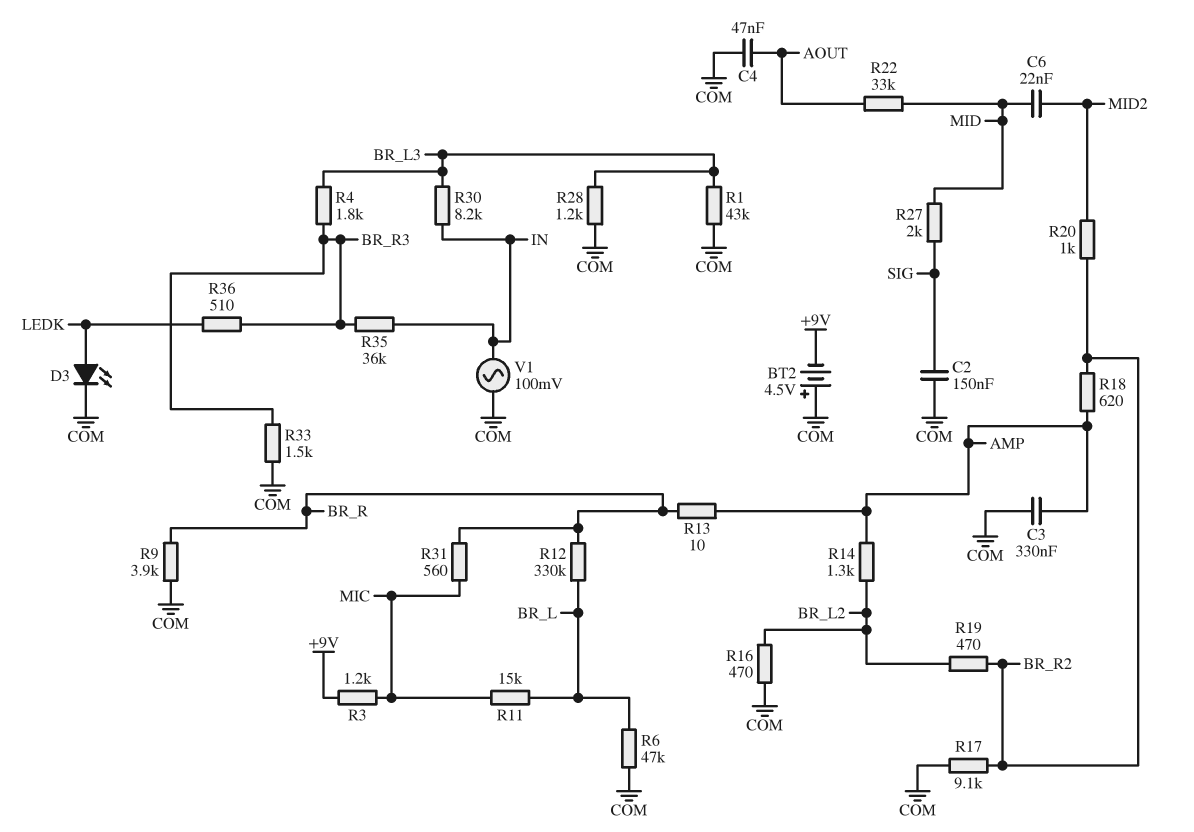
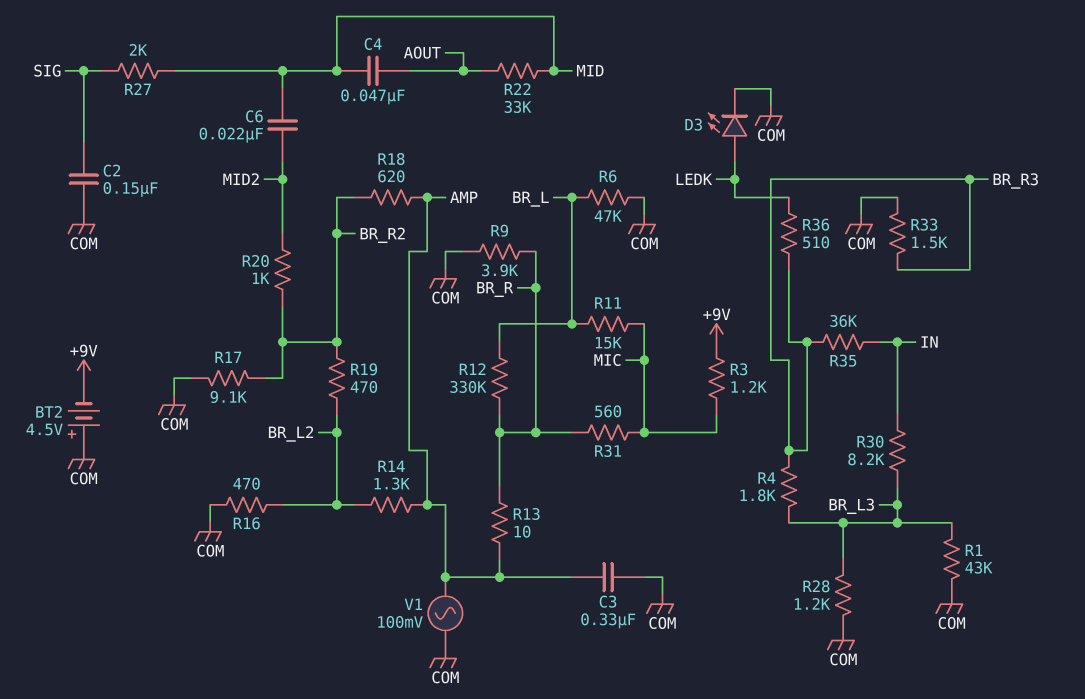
C4: 47nF (AOUT, COM) -> 47nF (AOUT, MID)
V1: AC 100mV (COM, IN) -> AC 100mV (AMP, COM)

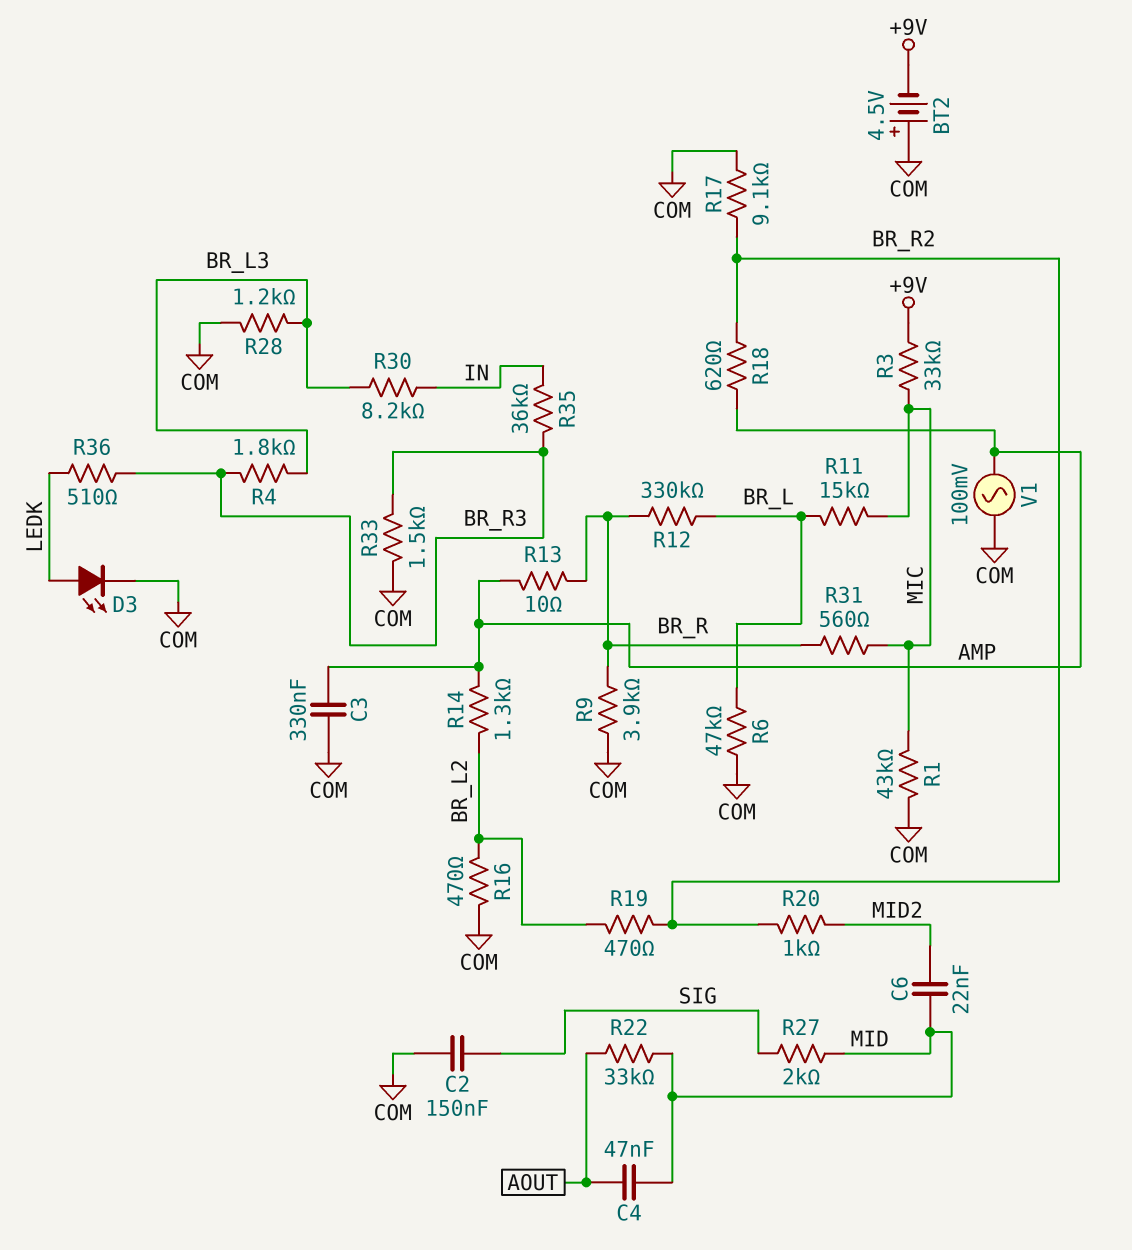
R1: 43k (BR_L3, COM) -> 43k (COM, MIC)
R3: 1.2k (+9V, MIC) -> 33k (+9V, MIC)

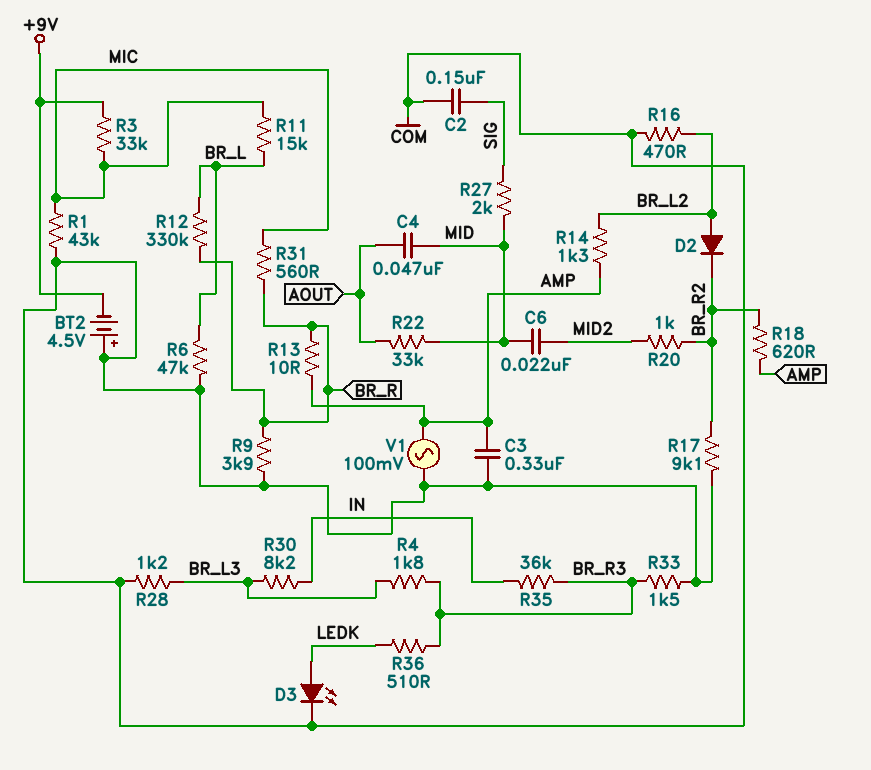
D2: none -> diode (A BR_L2, K BR_R2)
R19: 470 (BR_L2, BR_R2) -> none

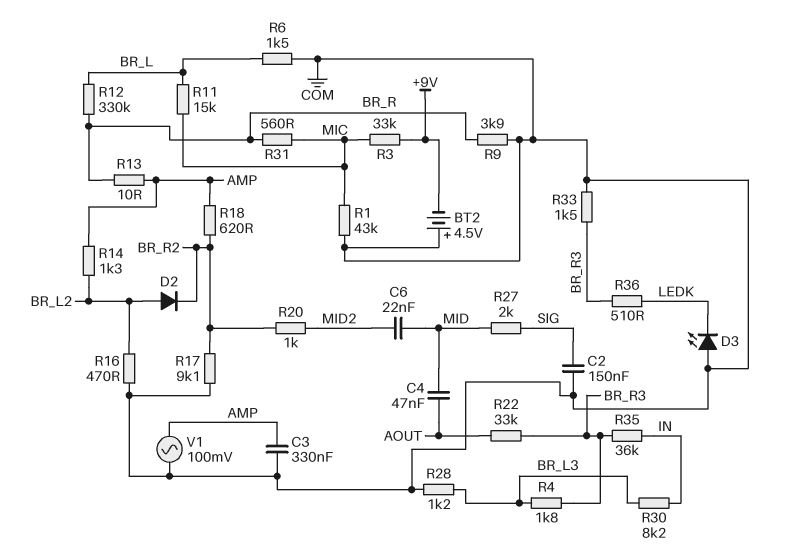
D3: LED (A LEDK, K COM) -> LED (A COM, K LEDK)
R6: 47k (BR_L, COM) -> 1.5k (BR_L, COM)
R22: 33k (AOUT, MID) -> 33k (AOUT, BR_R3)

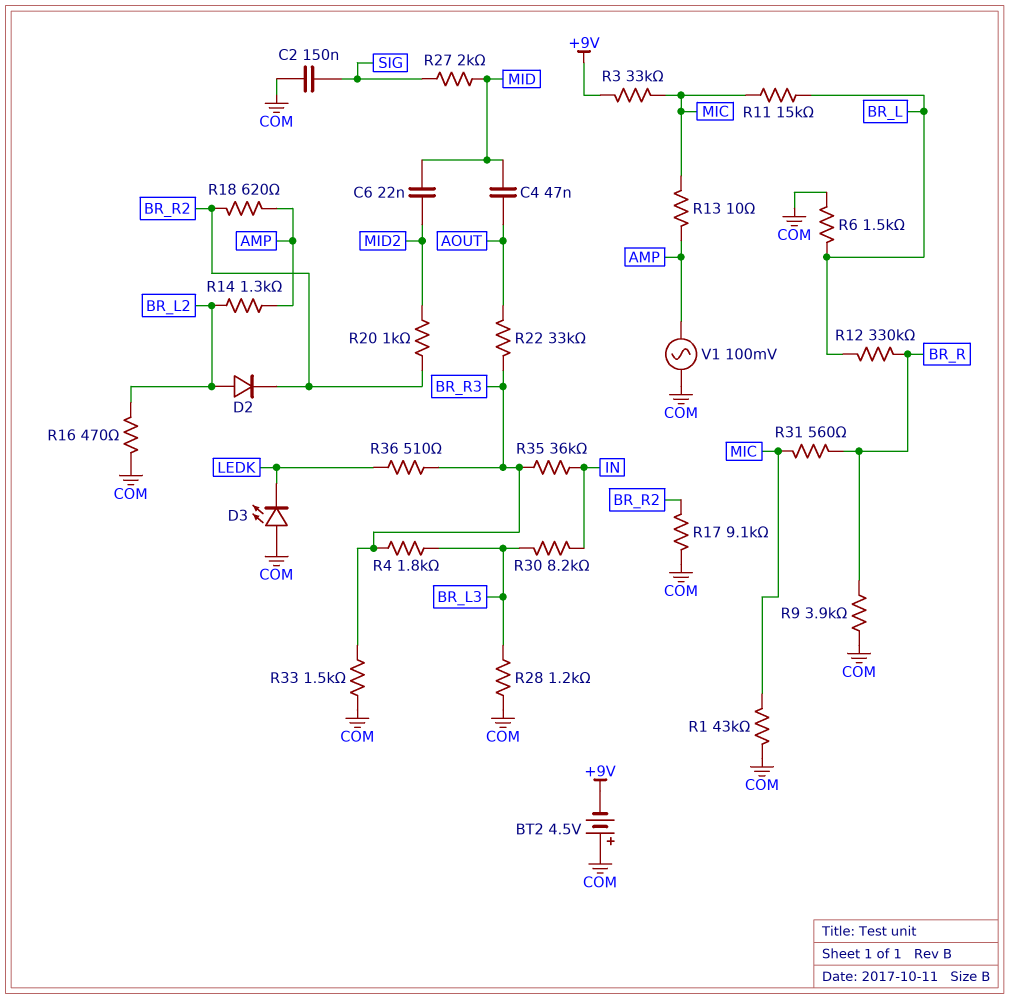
C3: 330nF (AMP, COM) -> none
R13: 10 (AMP, BR_R) -> 10 (AMP, MIC)

